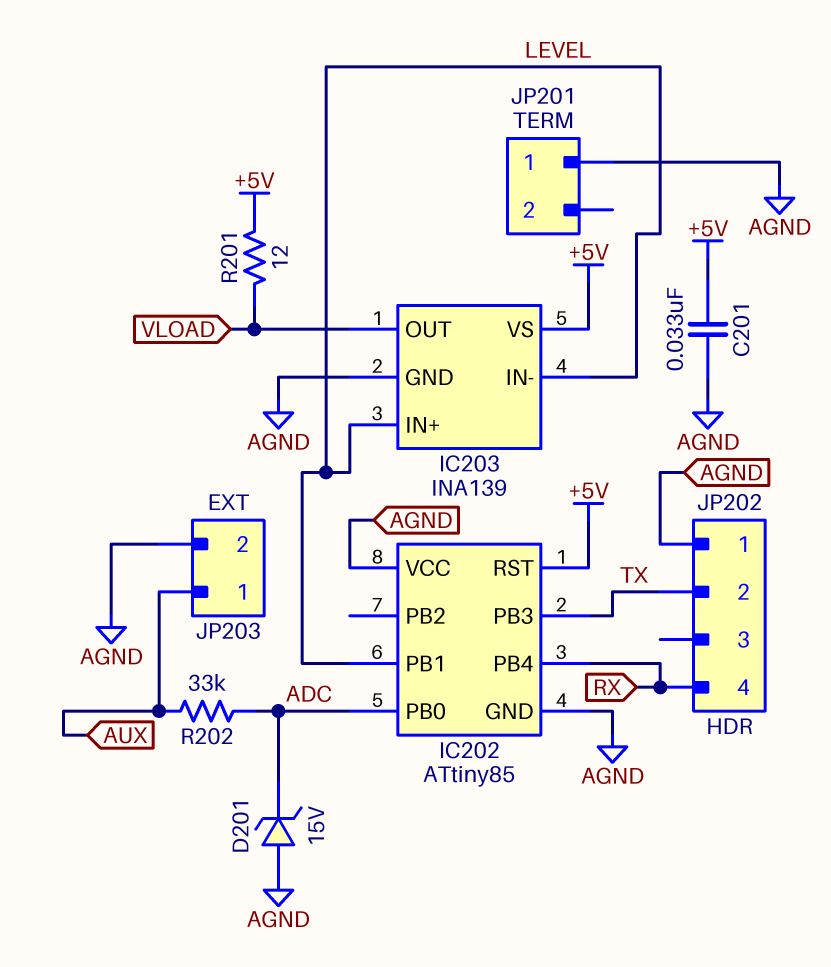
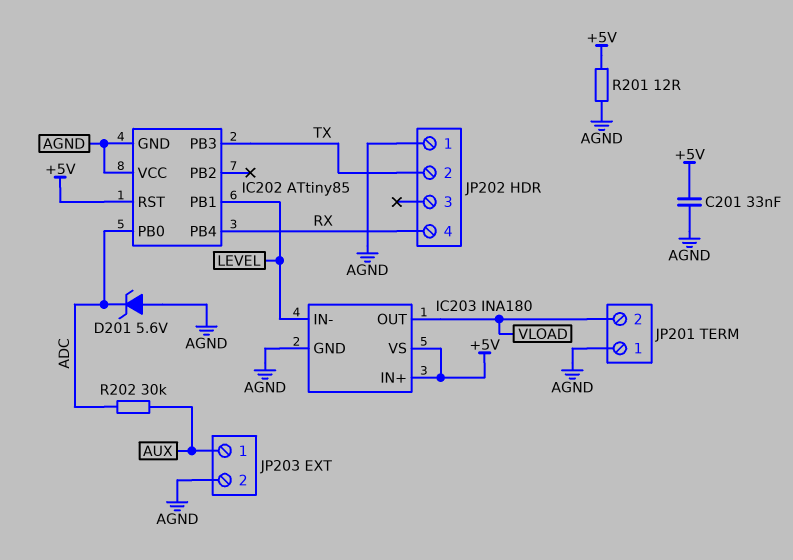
D201: zener 15V (A AGND, K ADC) -> zener 5.6V (A AGND, K ADC)
IC203: INA139 -> INA180
IC203 pin IN+: LEVEL -> +5V
JP201 pin 2: none -> VLOAD
R201: 12 (+5V, VLOAD) -> 12 (+5V, AGND)
R202: 33k (ADC, AUX) -> 30k (ADC, AUX)

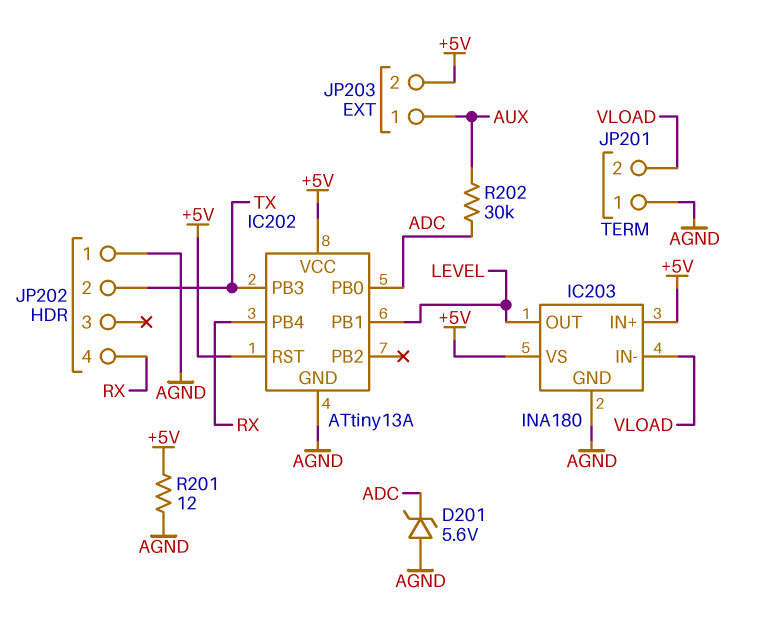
C201: 33nF (+5V, AGND) -> none
IC202: ATtiny85 -> ATtiny13A
IC202 pin VCC: AGND -> +5V
IC203 pin IN-: LEVEL -> VLOAD
IC203 pin OUT: VLOAD -> LEVEL
JP203 pin 2: AGND -> +5V

